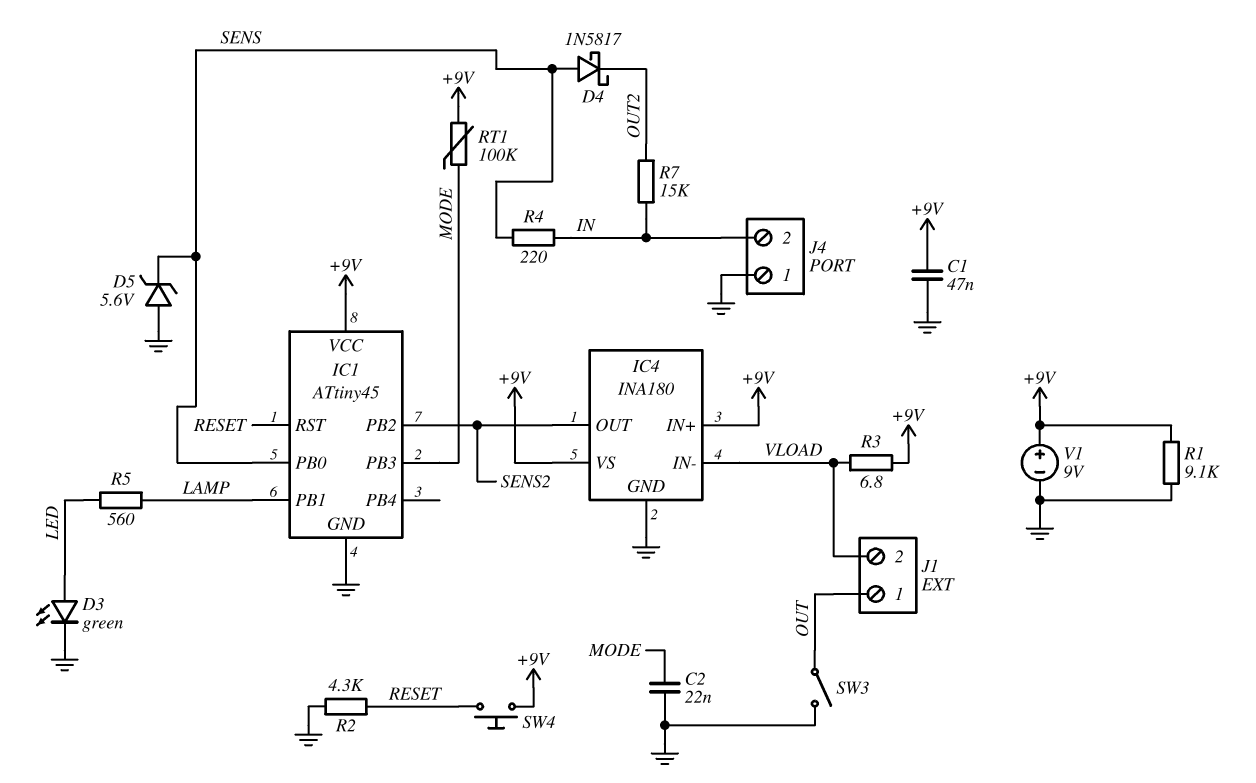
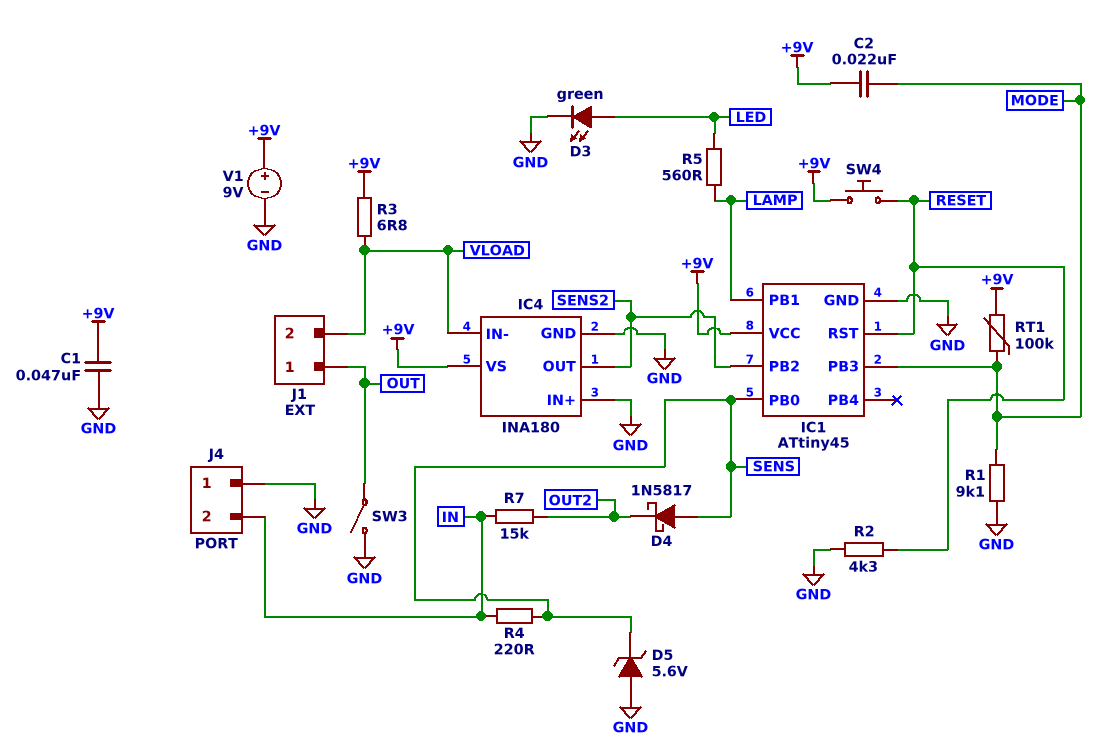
C2: 22nF (GND, MODE) -> 22nF (+9V, MODE)
IC4 pin IN+: +9V -> GND
R1: 9.1k (+9V, GND) -> 9.1k (GND, MODE)

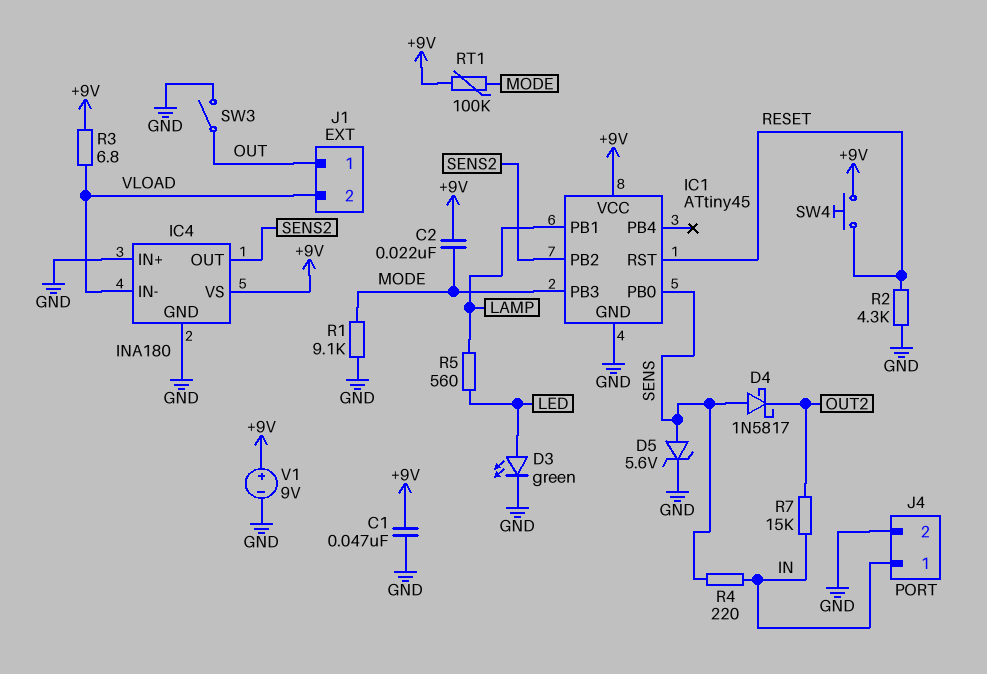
D5: zener 5.6V (A GND, K SENS) -> zener 5.6V (A SENS, K GND)
J4 pin 1: GND -> IN
J4 pin 2: IN -> GND

